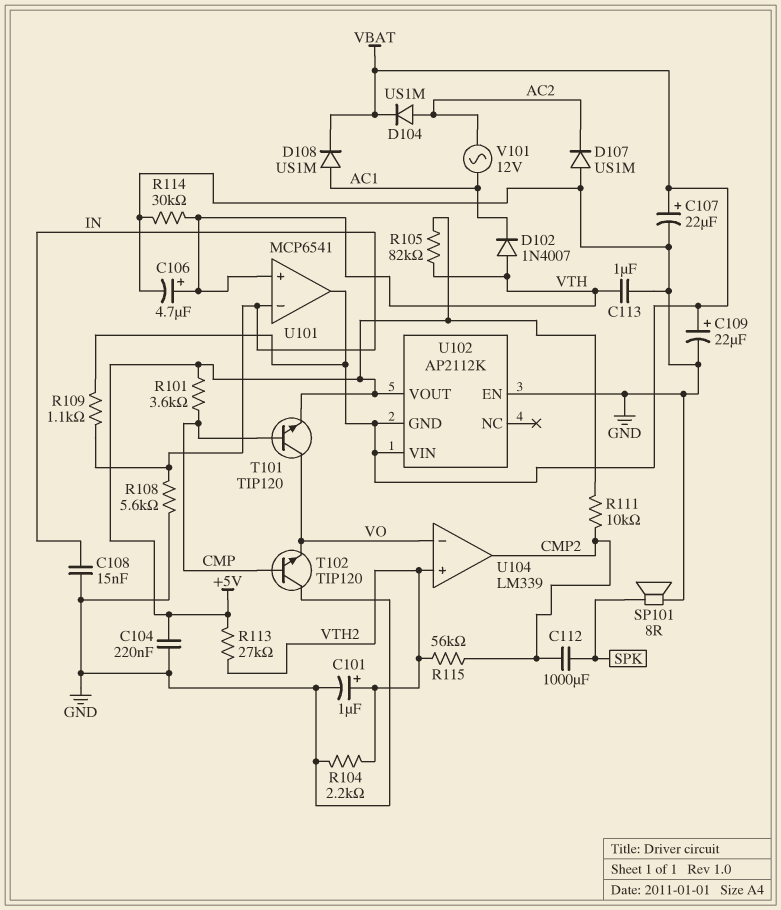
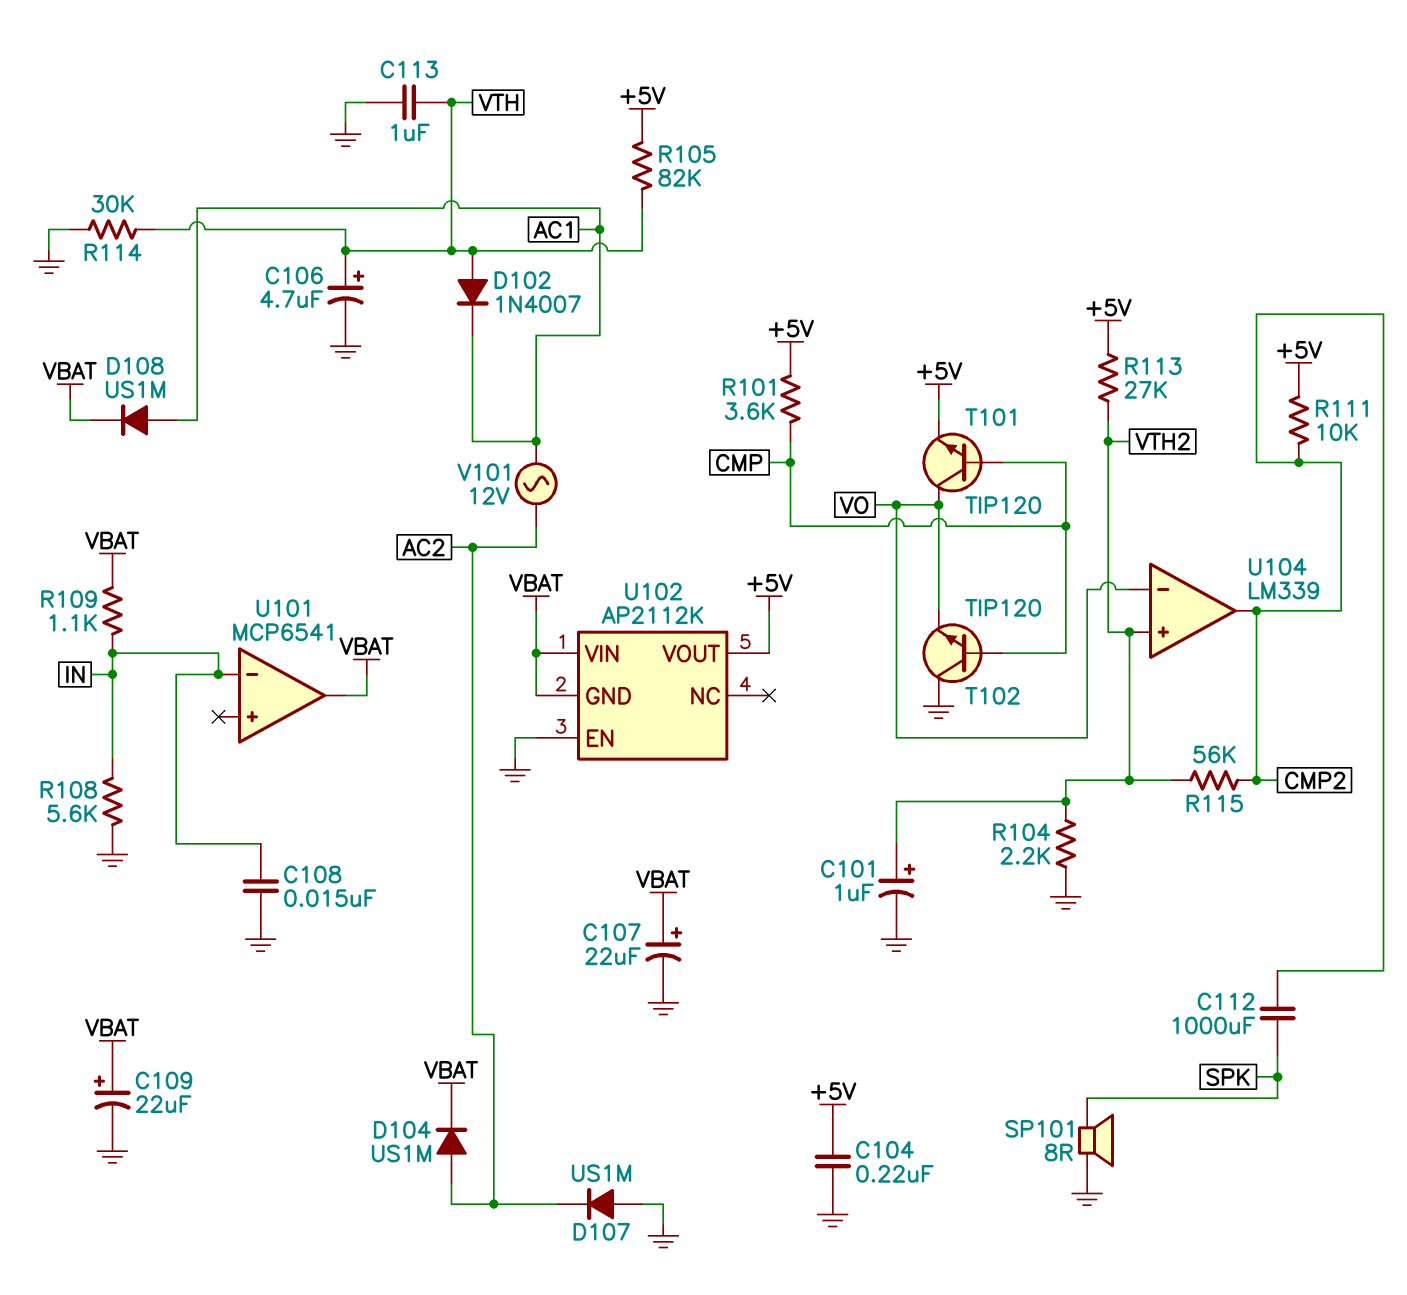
U101 pin in+: VTH -> none

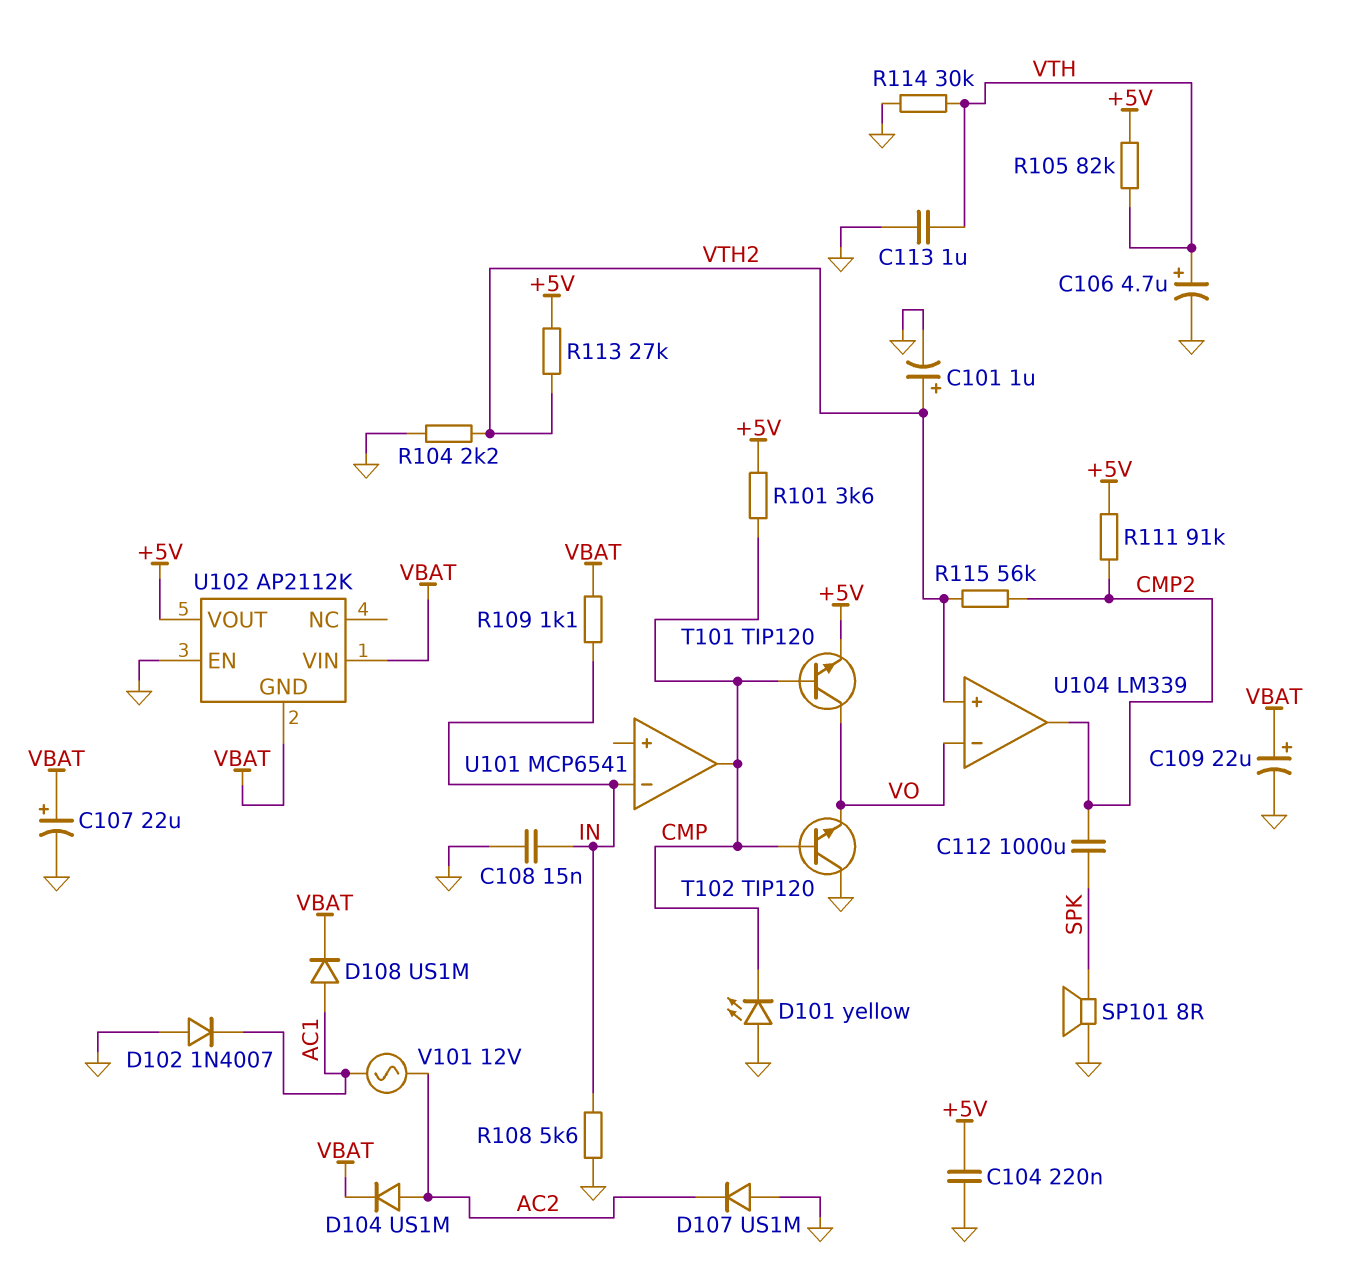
D101: none -> LED yellow (A GND, K CMP)
D102: diode 1N4007 (A VTH, K AC1) -> diode 1N4007 (A GND, K AC1)
R111: 10k (+5V, CMP2) -> 91k (+5V, CMP2)
U101 pin out: VBAT -> CMP

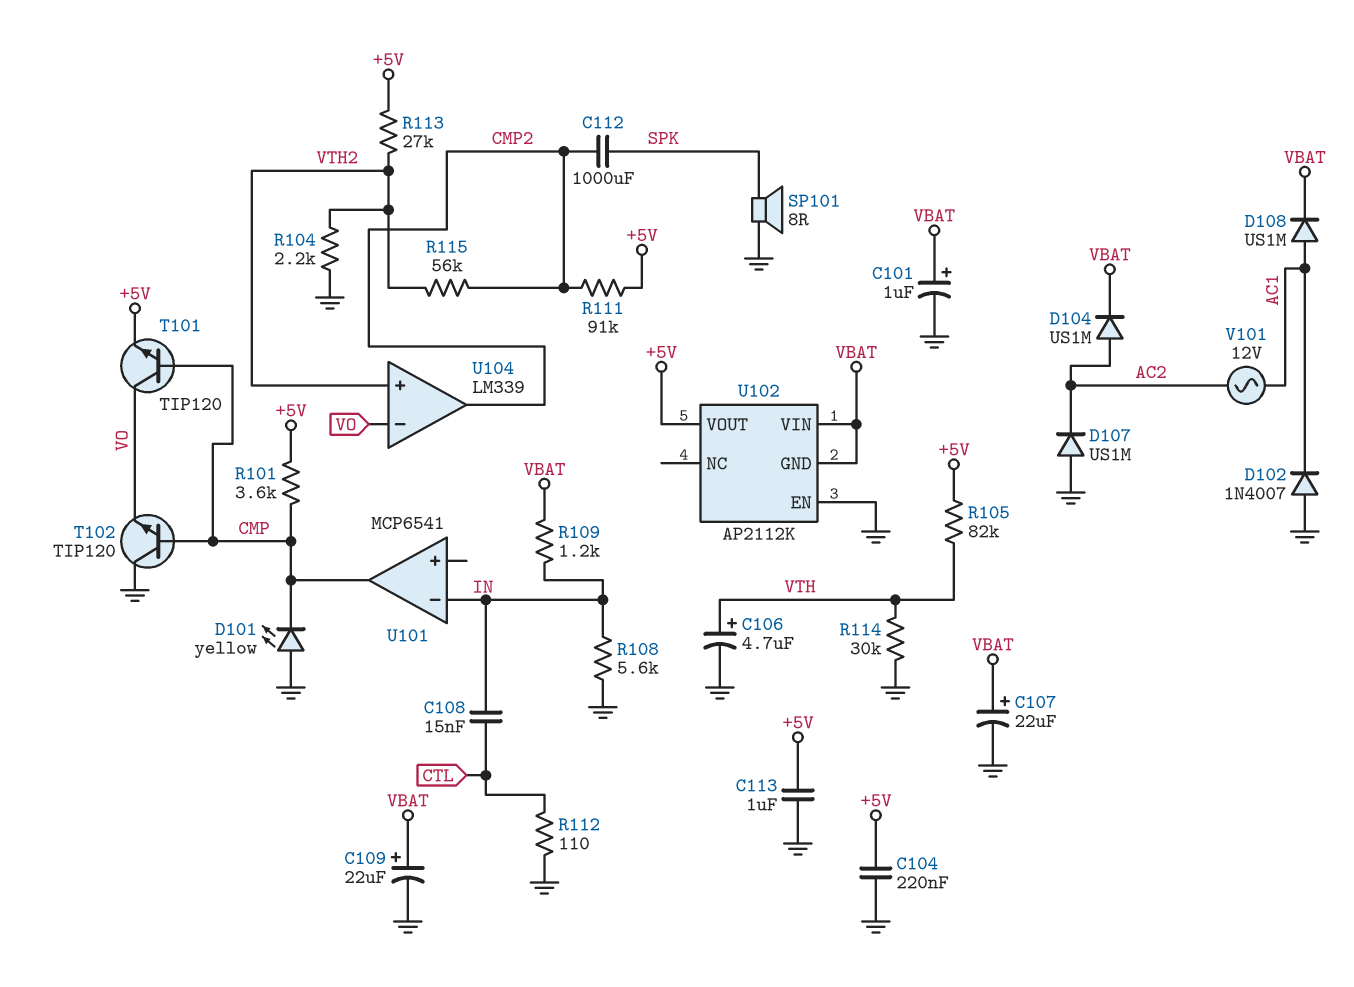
C101: 1uF (plus VTH2, minus GND) -> 1uF (plus VBAT, minus GND)
C108: 15nF (GND, IN) -> 15nF (CTL, IN)
C113: 1uF (GND, VTH) -> 1uF (+5V, GND)
R109: 1.1k (IN, VBAT) -> 1.2k (IN, VBAT)
R112: none -> 110 (CTL, GND)

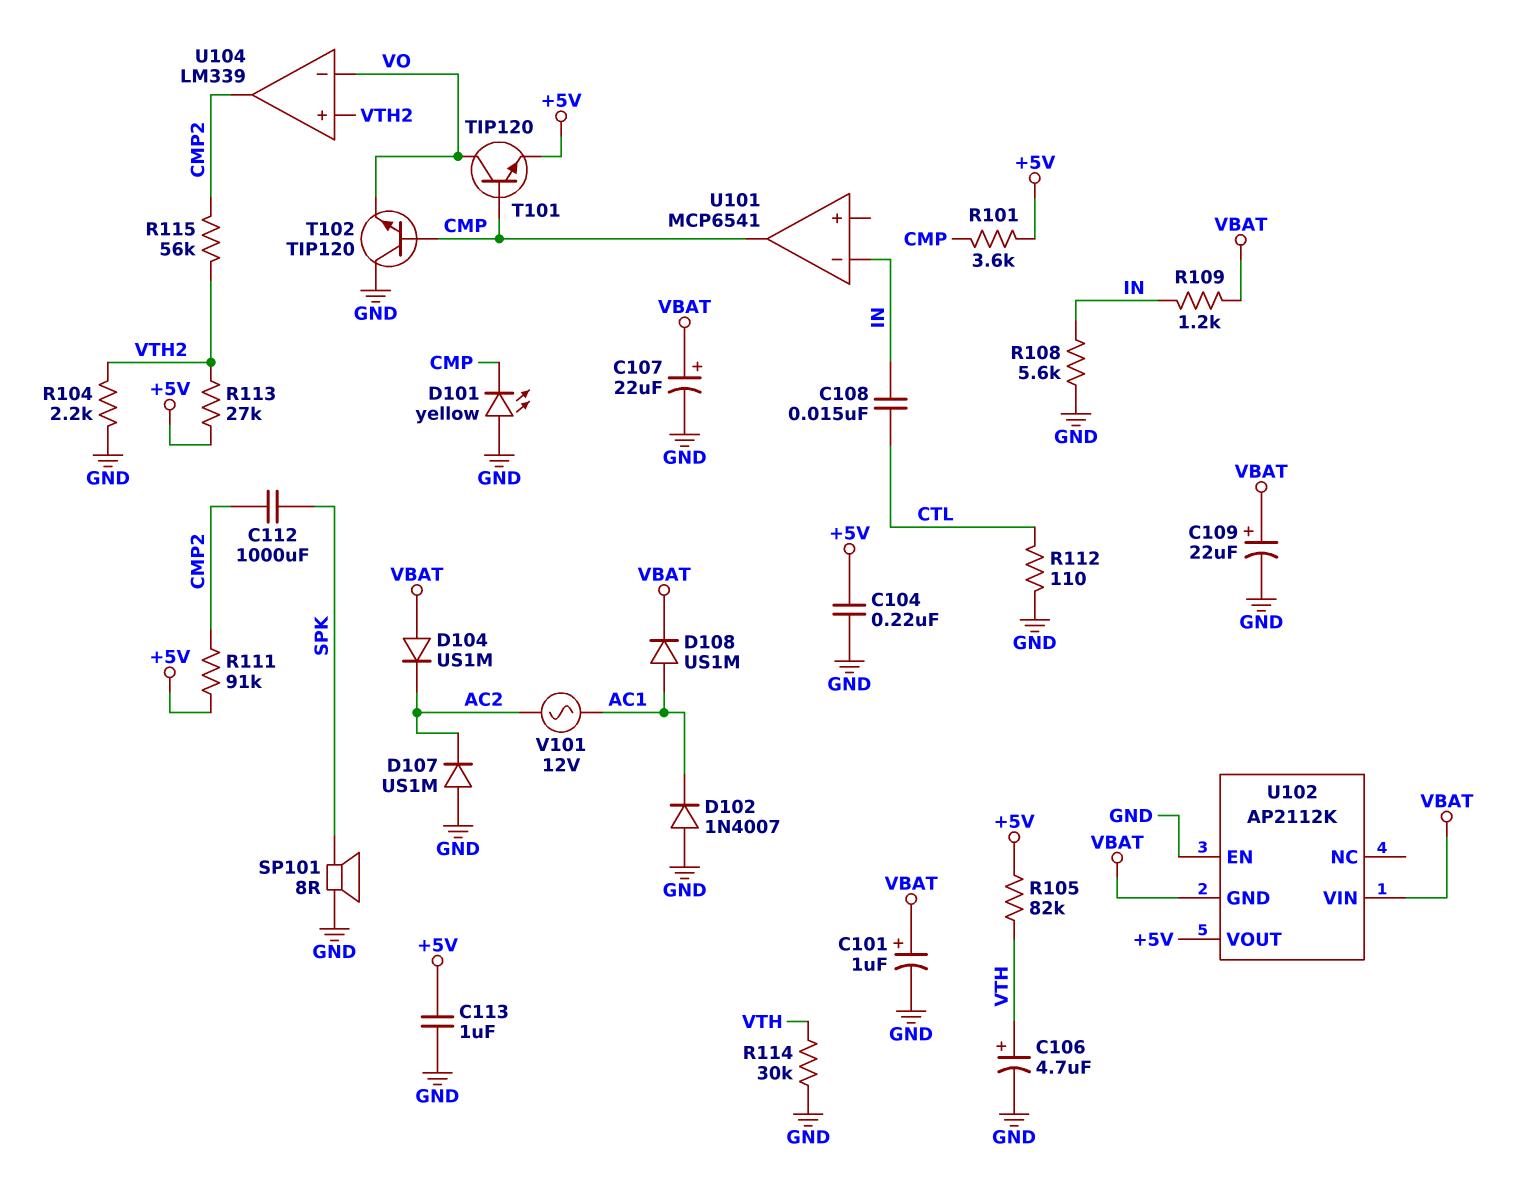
D104: diode US1M (A AC2, K VBAT) -> diode US1M (A VBAT, K AC2)

